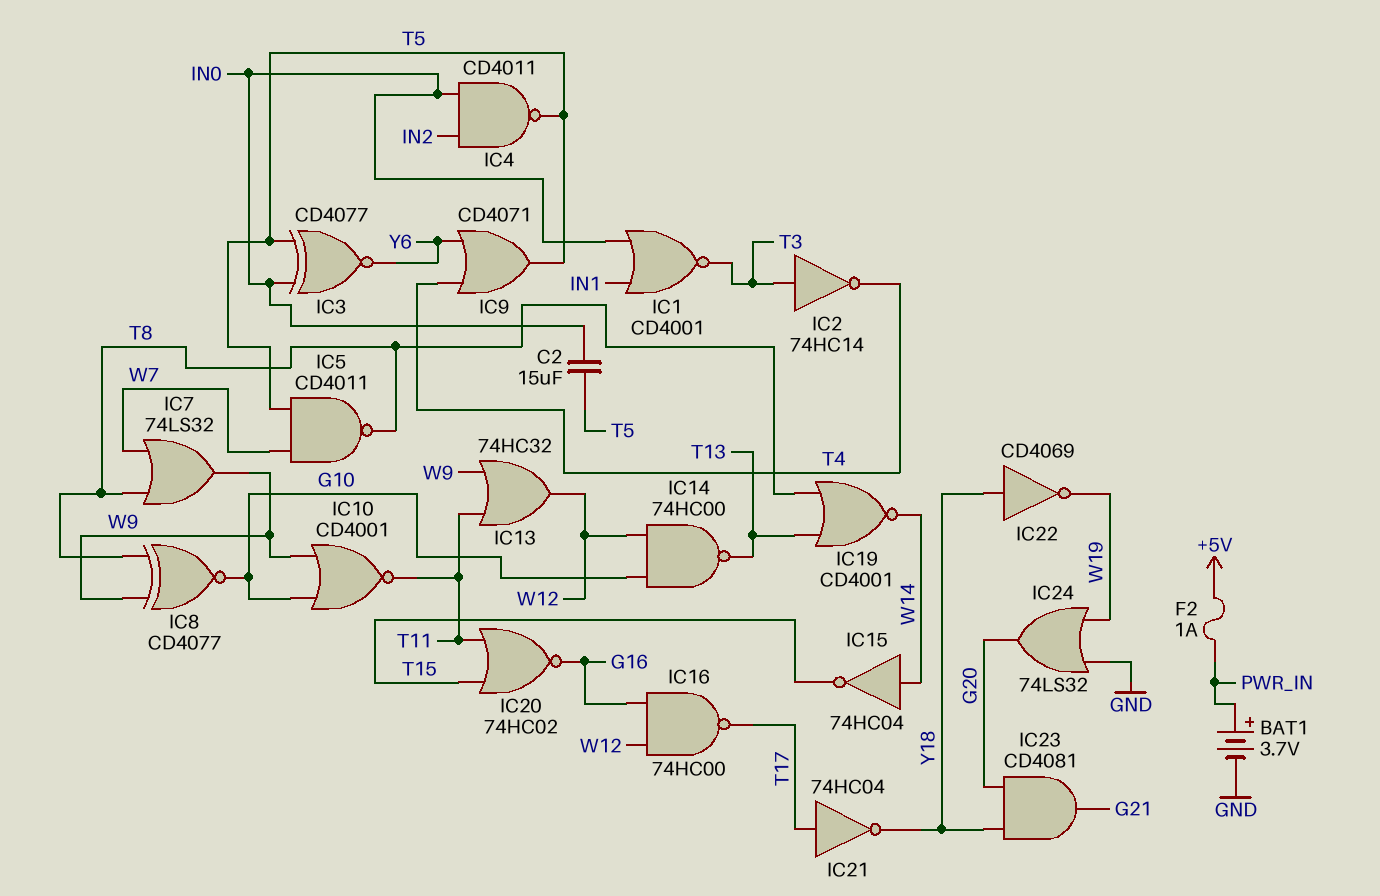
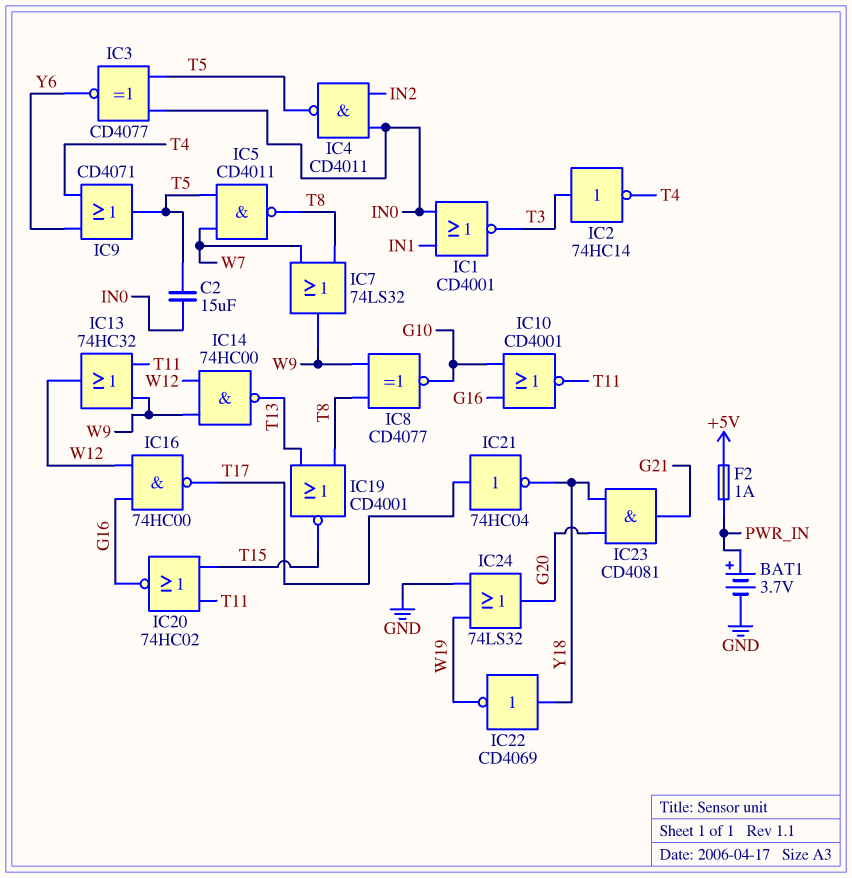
IC10: NOR CD4001 (in G10, in W9, out T11) -> NOR CD4001 (in G10, in G16, out T11)
IC14: NAND 74HC00 (in G10, in W12, out T13) -> NAND 74HC00 (in W9, in W12, out T13)
IC15: NOT 74HC04 (in W14, out T15) -> none
IC19: NOR CD4001 (in T8, in T13, out W14) -> NOR CD4001 (in T8, in T13, out T15)

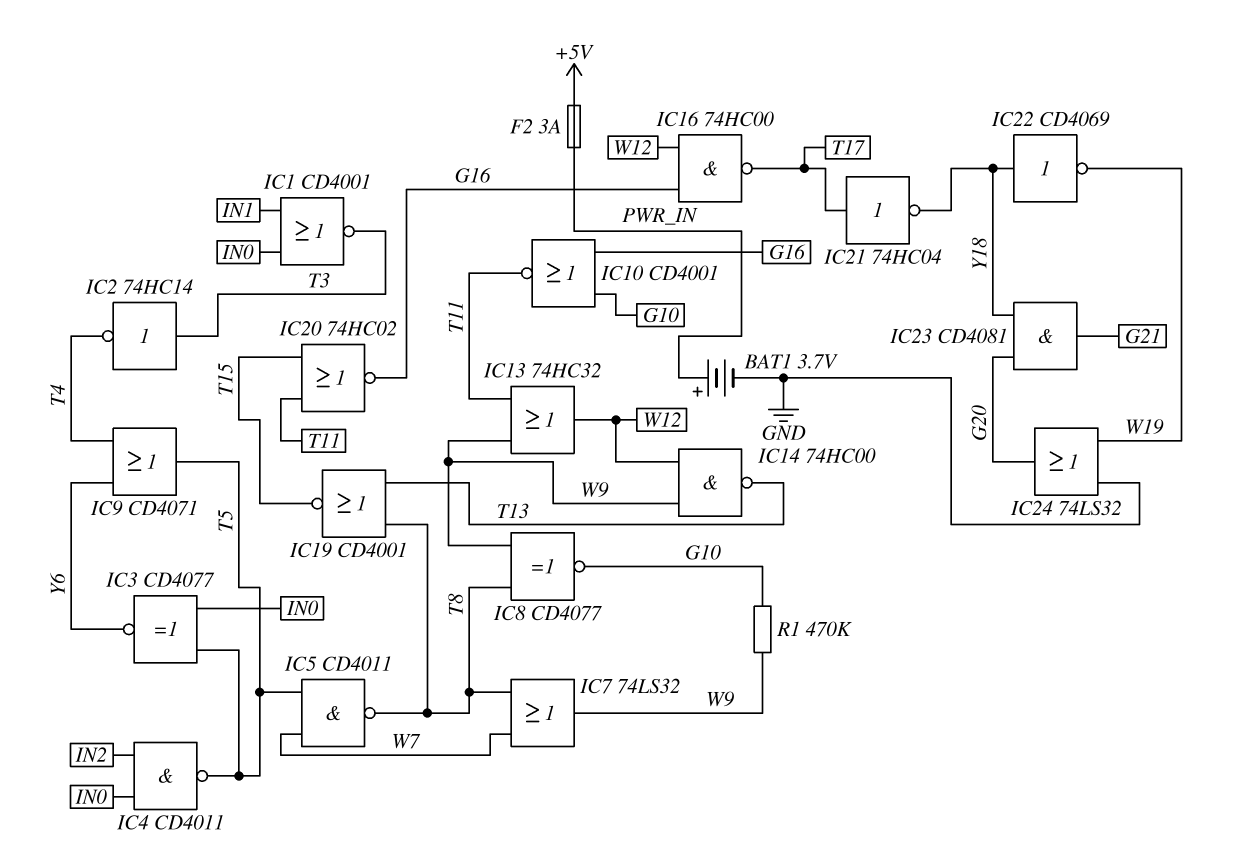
C2: 15uF (IN0, T5) -> none
F2: 1A (+5V, PWR_IN) -> 3A (+5V, PWR_IN)
R1: none -> 470k (G10, W9)

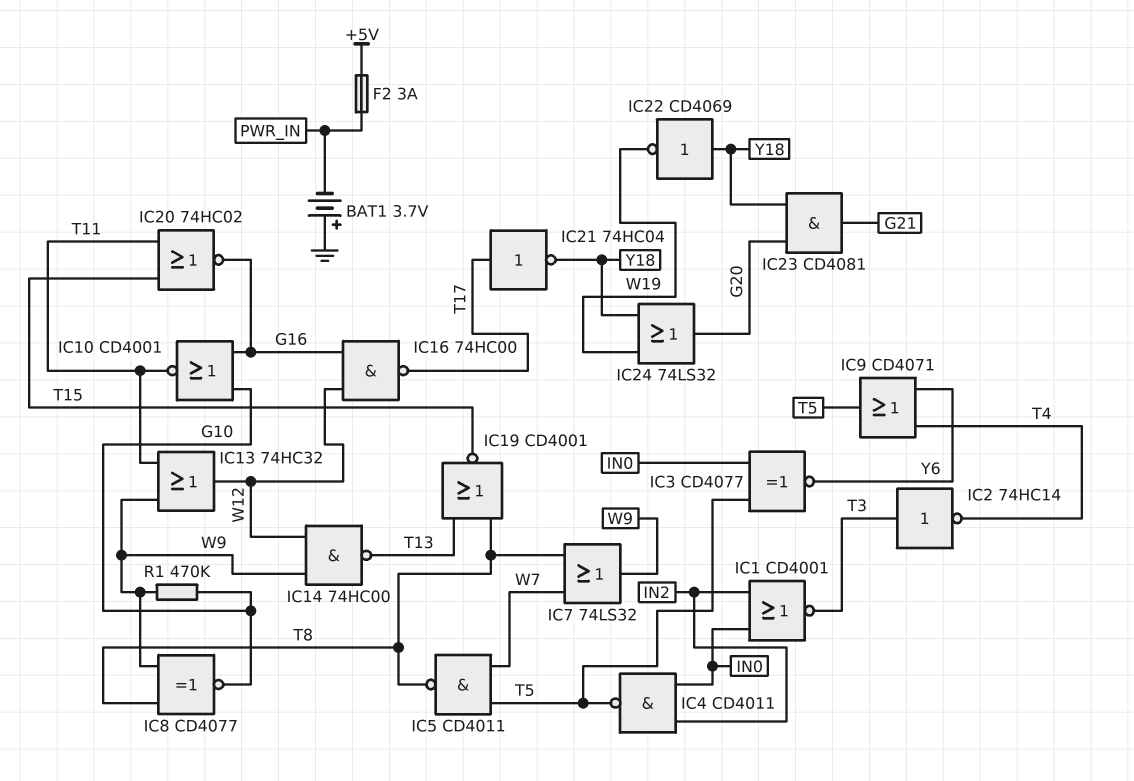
BAT1: 3.7V (plus PWR_IN, minus GND) -> 3.7V (plus GND, minus PWR_IN)
IC1: NOR CD4001 (in IN0, in IN1, out T3) -> NOR CD4001 (in IN0, in IN2, out T3)
IC24: OR 74LS32 (in GND, in W19, out G20) -> OR 74LS32 (in W19, in Y18, out G20)

